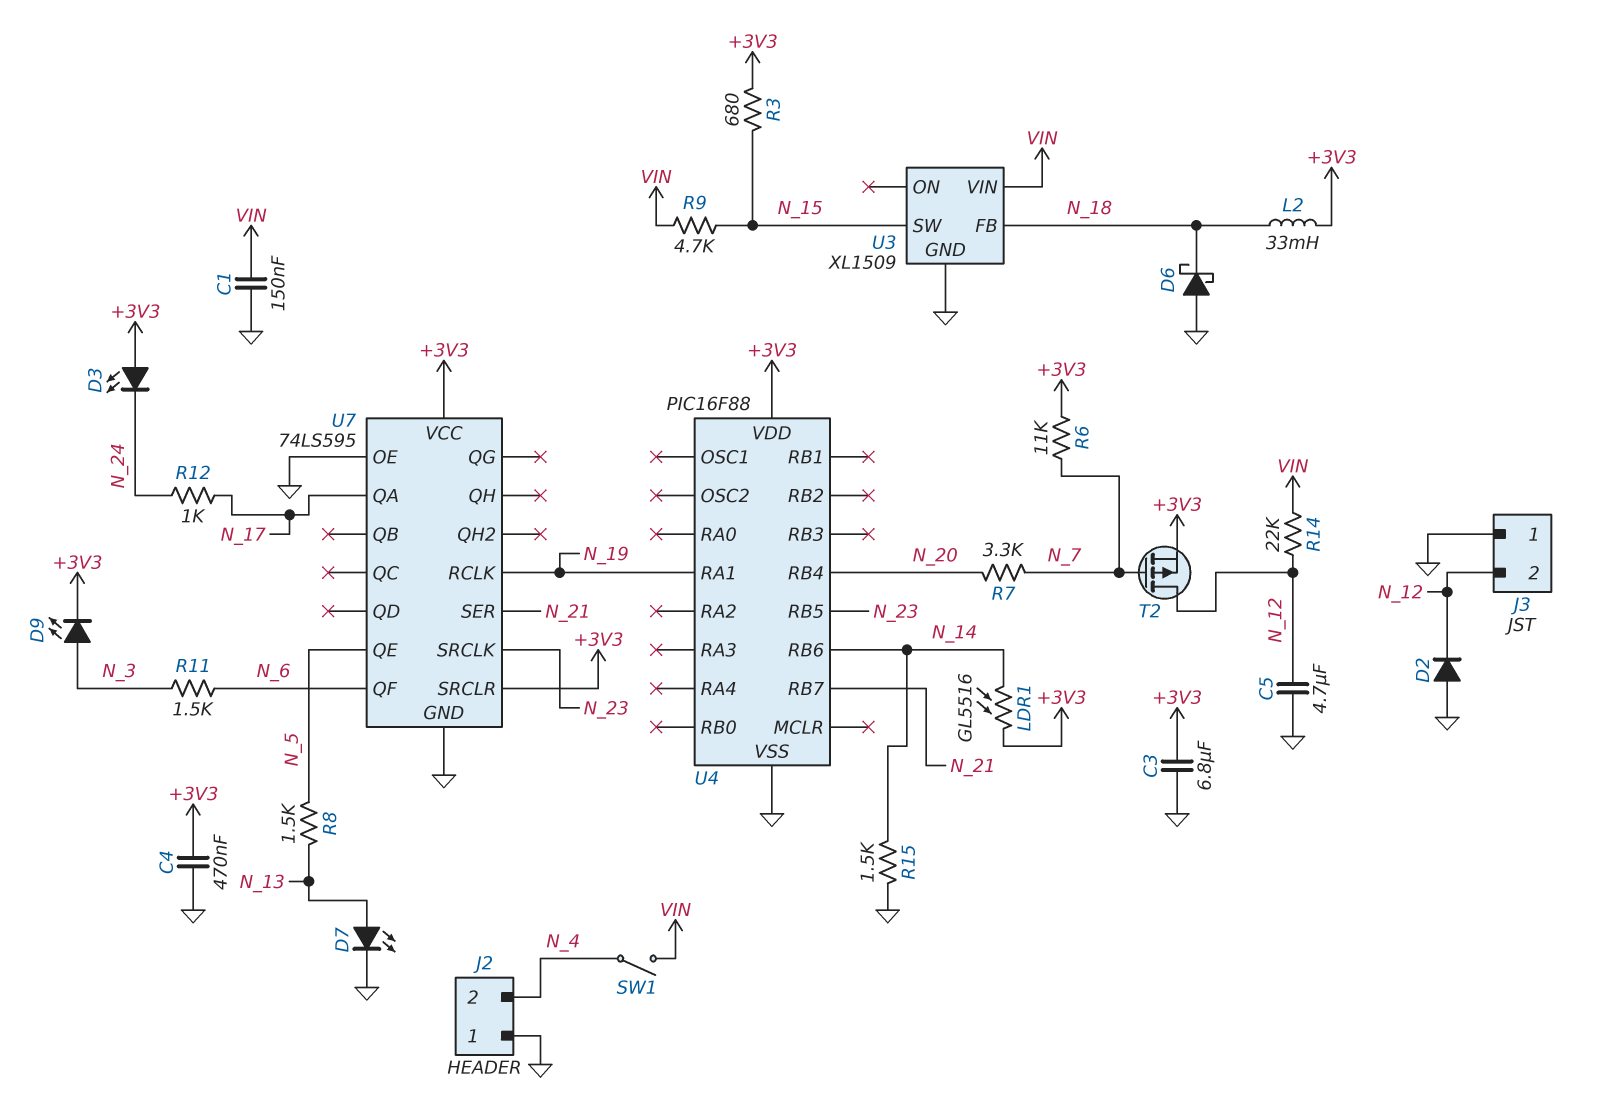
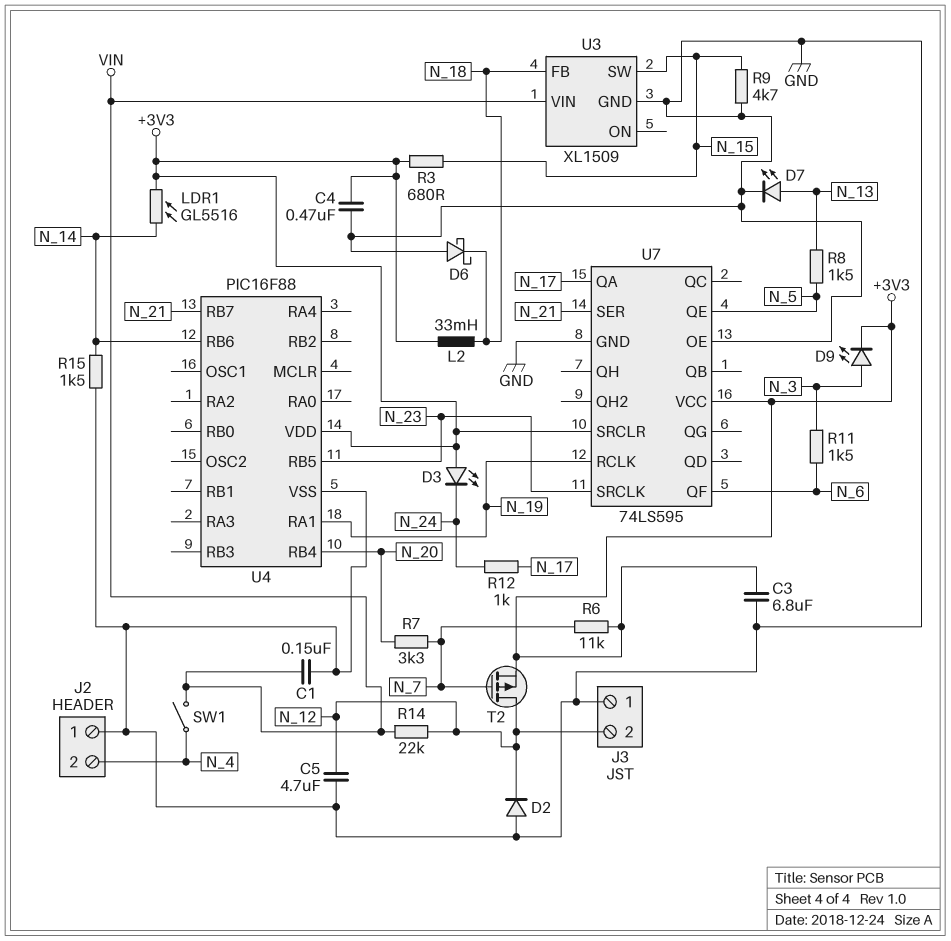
R9: 4.7k (N_15, VIN) -> 4.7k (GND, N_15)

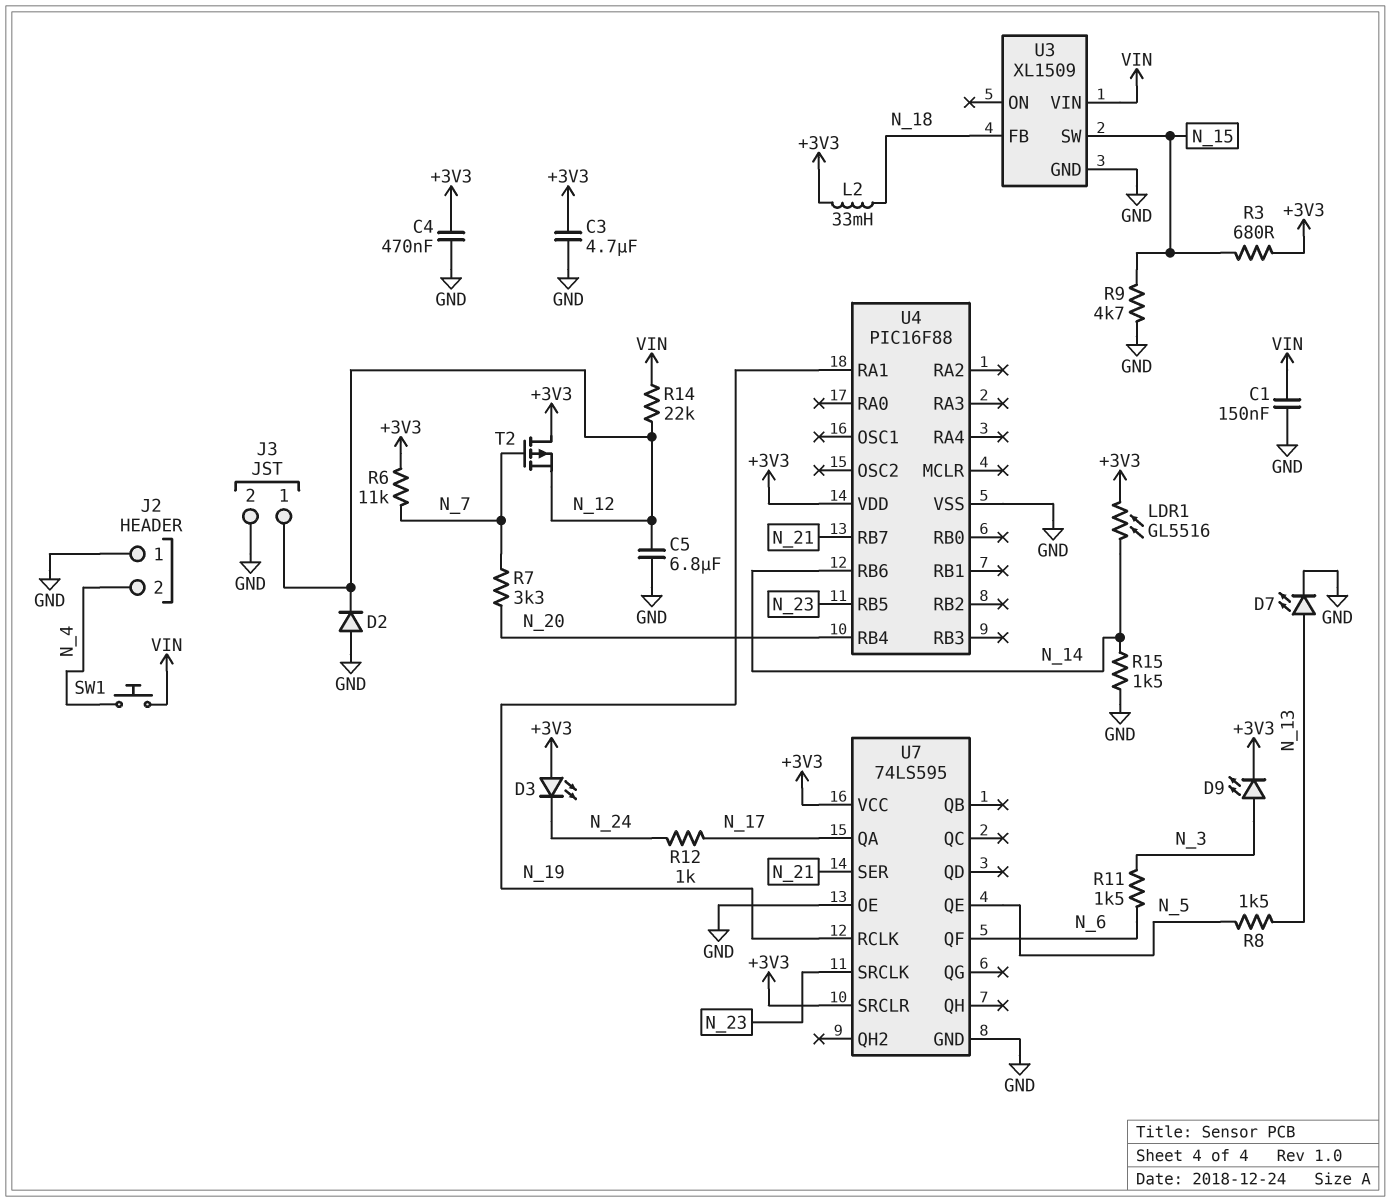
C3: 6.8uF (+3V3, GND) -> 4.7uF (+3V3, GND)
C5: 4.7uF (GND, N_12) -> 6.8uF (GND, N_12)
D6: schottky (A GND, K N_18) -> none
J3 pin 1: GND -> N_12
J3 pin 2: N_12 -> GND
SW1: switch (N_4, VIN) -> button (N_4, VIN)
T2: PMOS (G N_7, D N_12, S +3V3) -> PMOS (G N_7, D +3V3, S N_12)

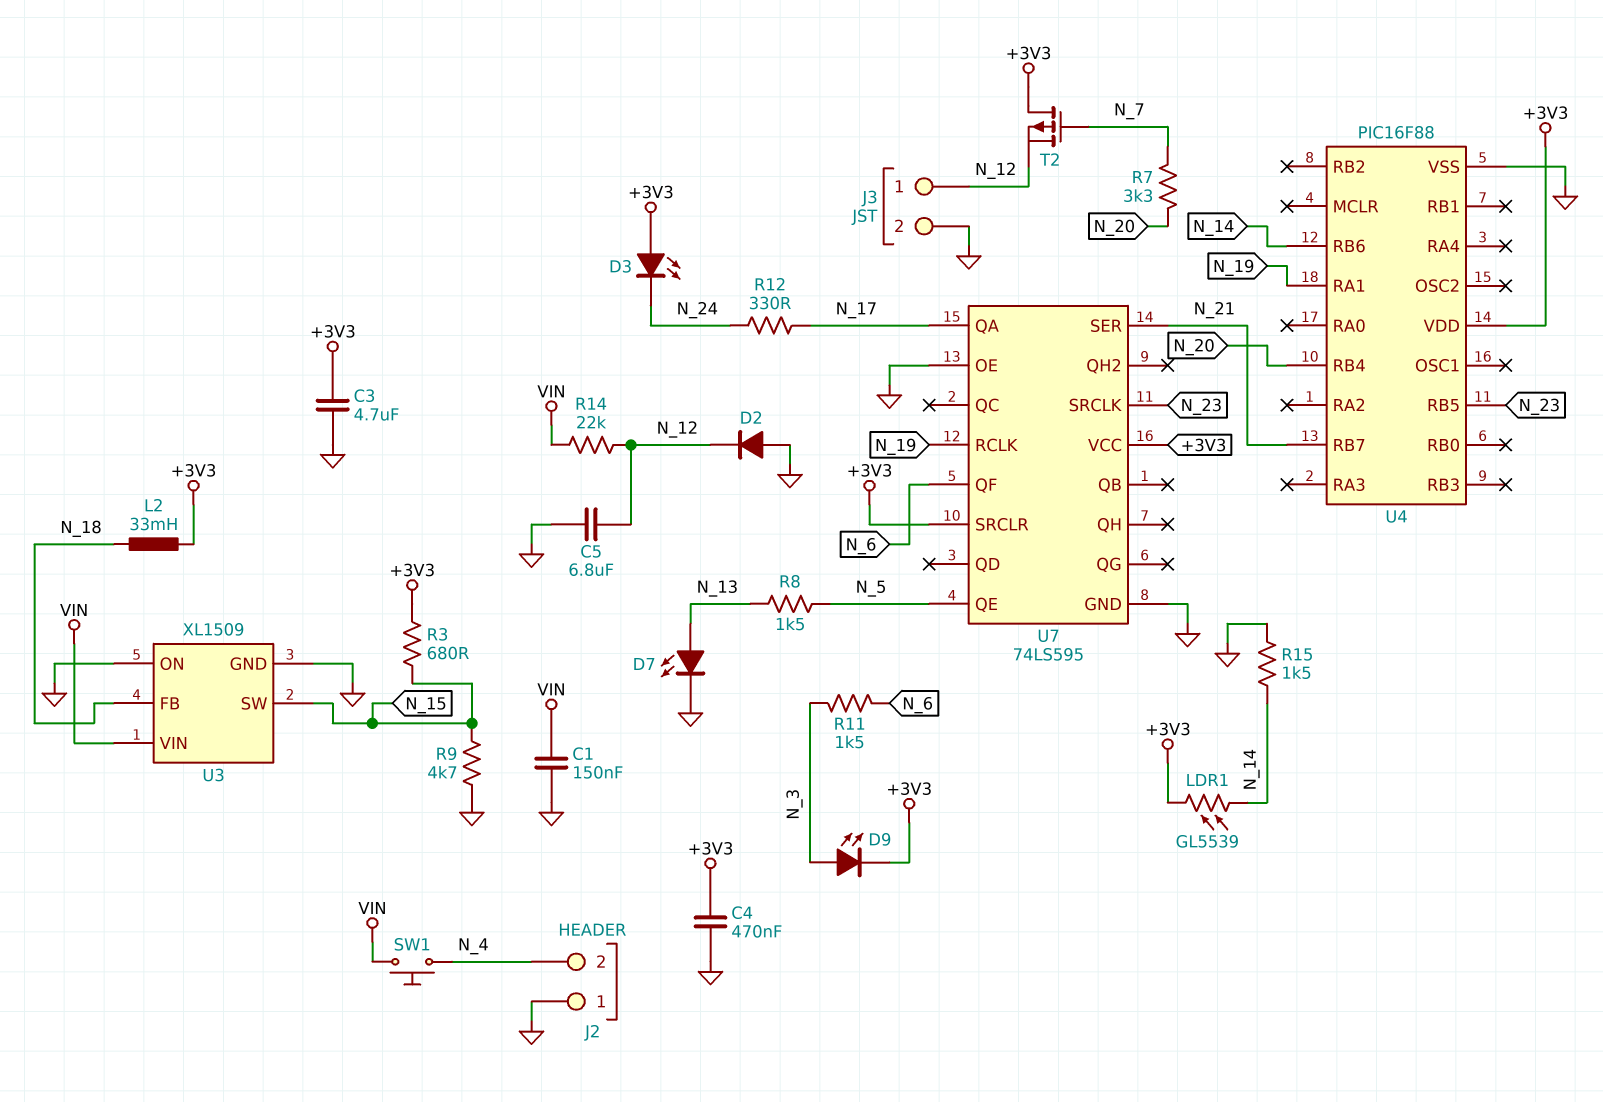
LDR1: GL5516 (+3V3, N_14) -> GL5539 (+3V3, N_14)
R6: 11k (+3V3, N_7) -> none
R12: 1k (N_17, N_24) -> 330 (N_17, N_24)
U3 pin ON: none -> GND

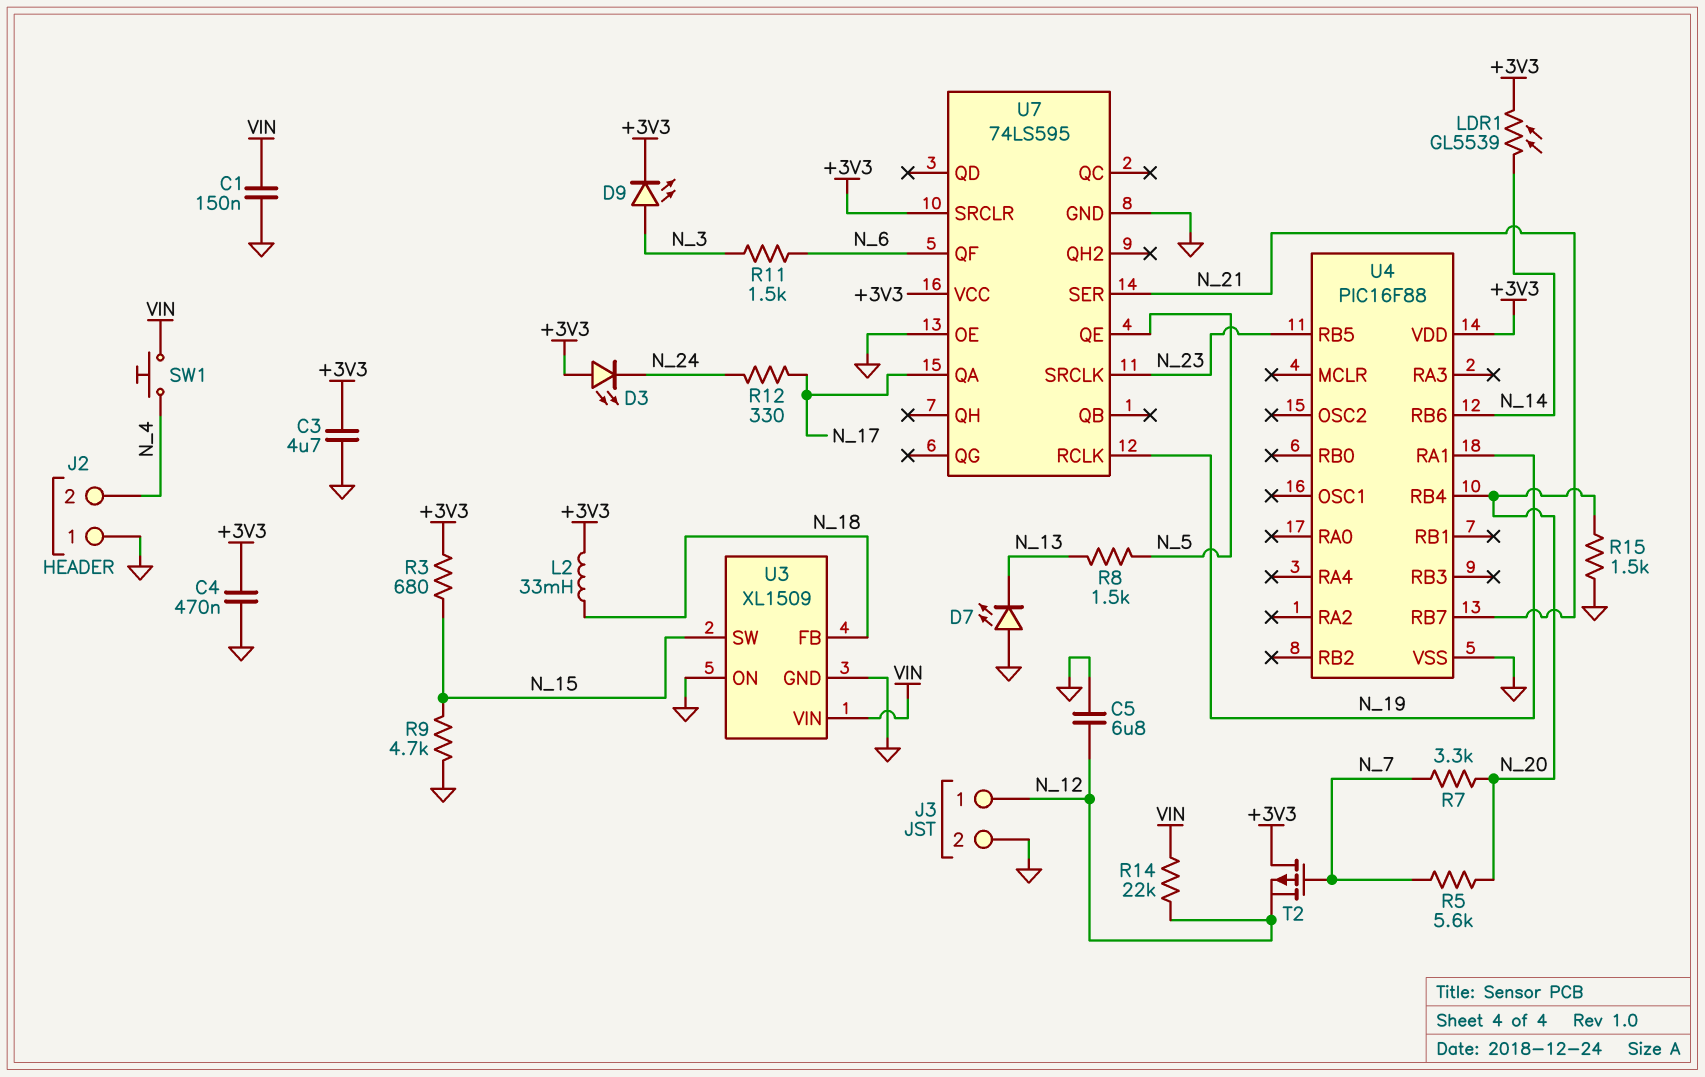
D2: diode (A GND, K N_12) -> none
D7: LED (A N_13, K GND) -> LED (A GND, K N_13)
R5: none -> 5.6k (N_7, N_20)
R15: 1.5k (GND, N_14) -> 1.5k (GND, N_20)

